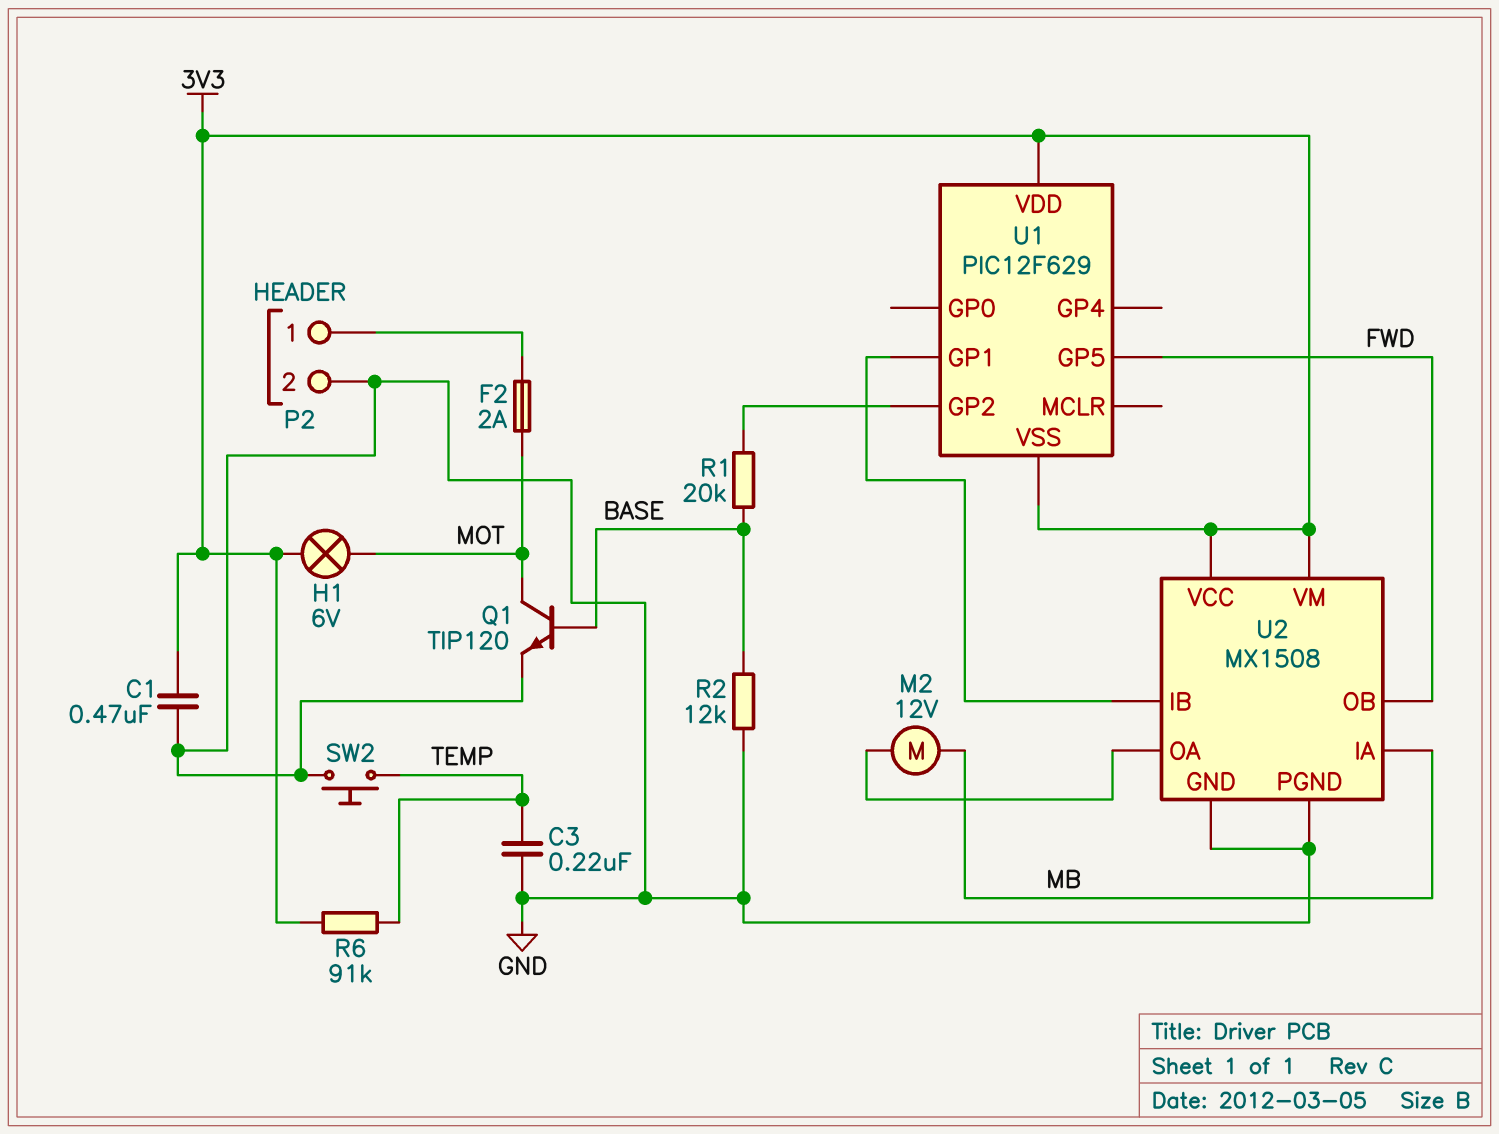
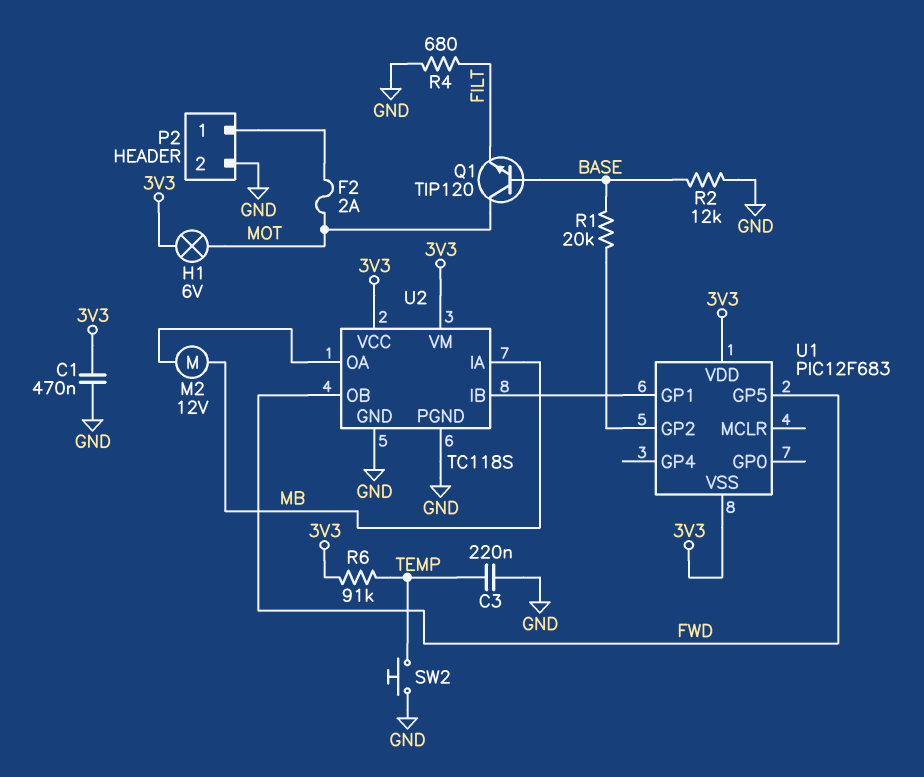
Q1: NPN TIP120 (B BASE, C MOT, E GND) -> NPN TIP120 (B BASE, C MOT, E FILT)
R4: none -> 680 (FILT, GND)
U1: PIC12F629 -> PIC12F683
U2: MX1508 -> TC118S

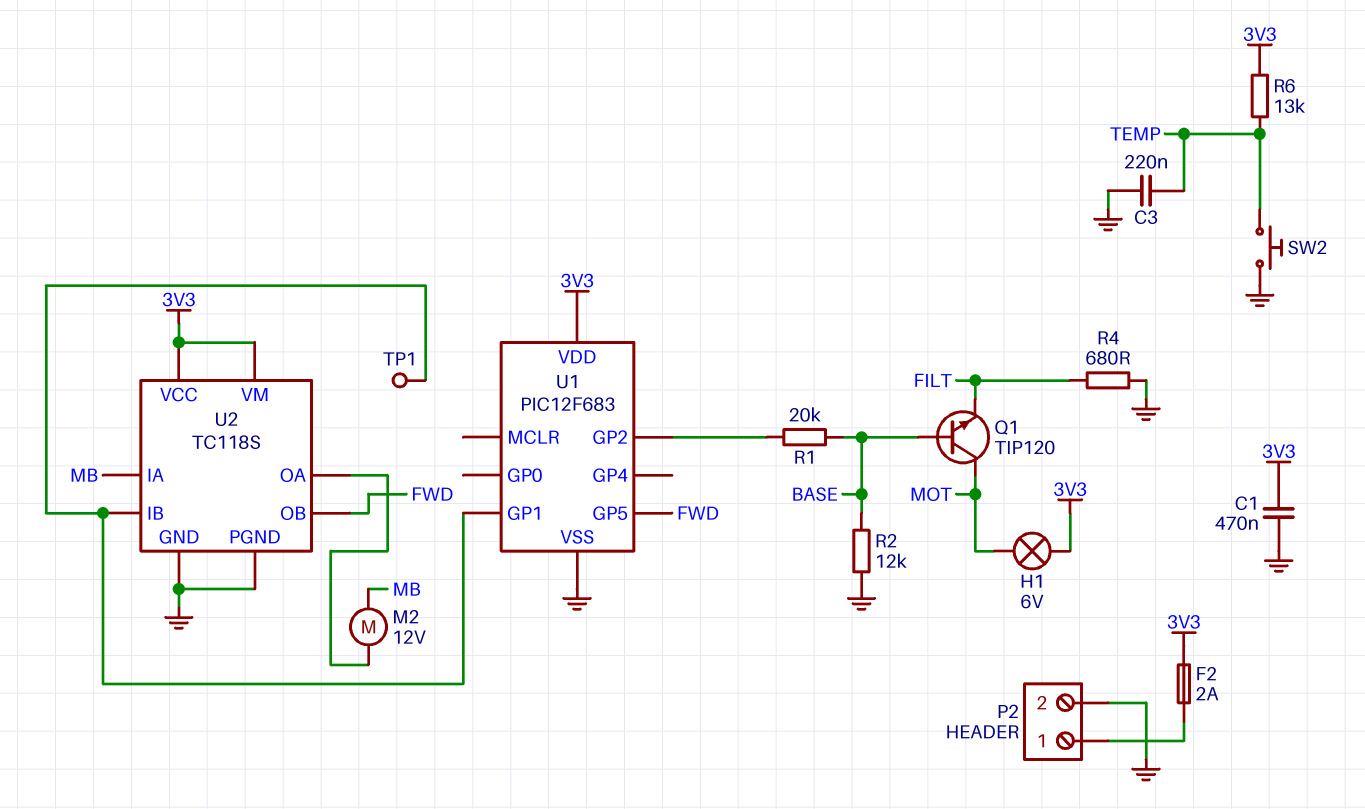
F2: 2A (MOT, P2/1) -> 2A (3V3, P2/1)
R6: 91k (3V3, TEMP) -> 13k (3V3, TEMP)
TP1: none -> test point (U1/GP1)
U1 pin VSS: 3V3 -> GND

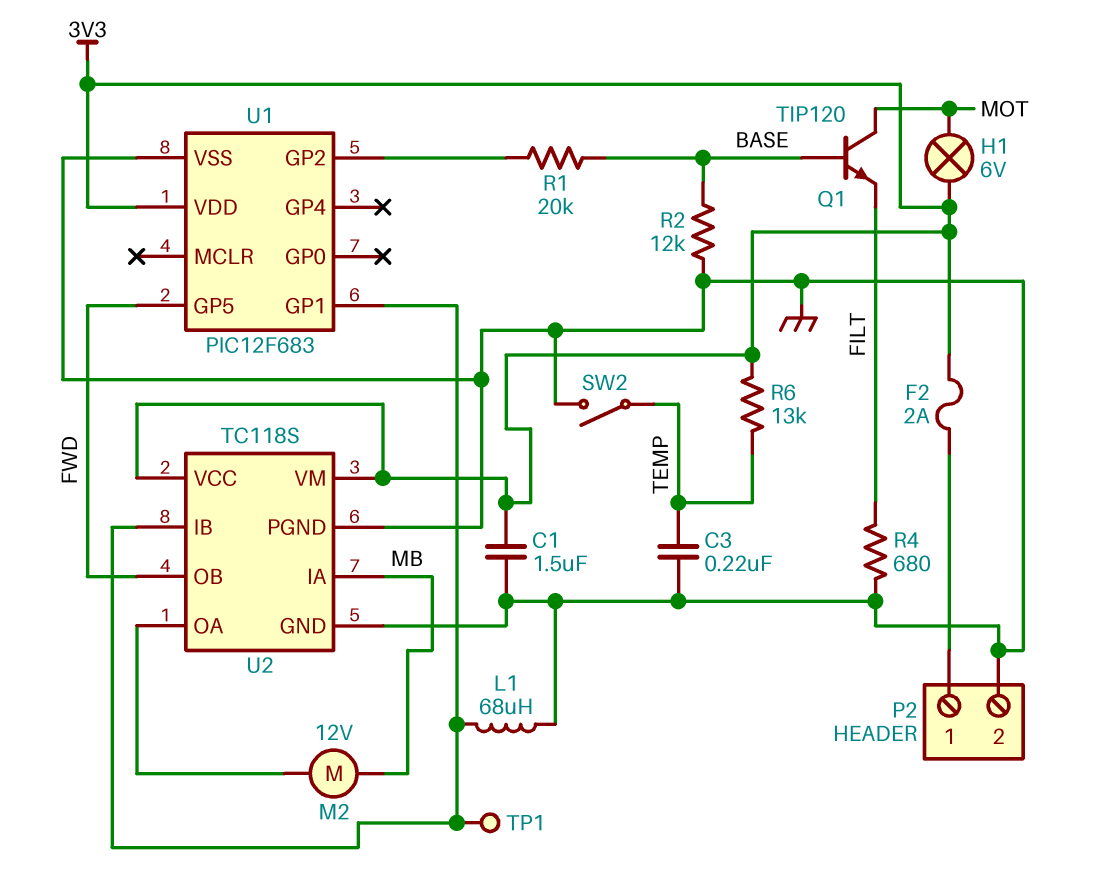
C1: 470nF (3V3, GND) -> 1.5uF (3V3, GND)
L1: none -> 68uH (GND, U1/GP1)
SW2: button (GND, TEMP) -> switch (GND, TEMP)

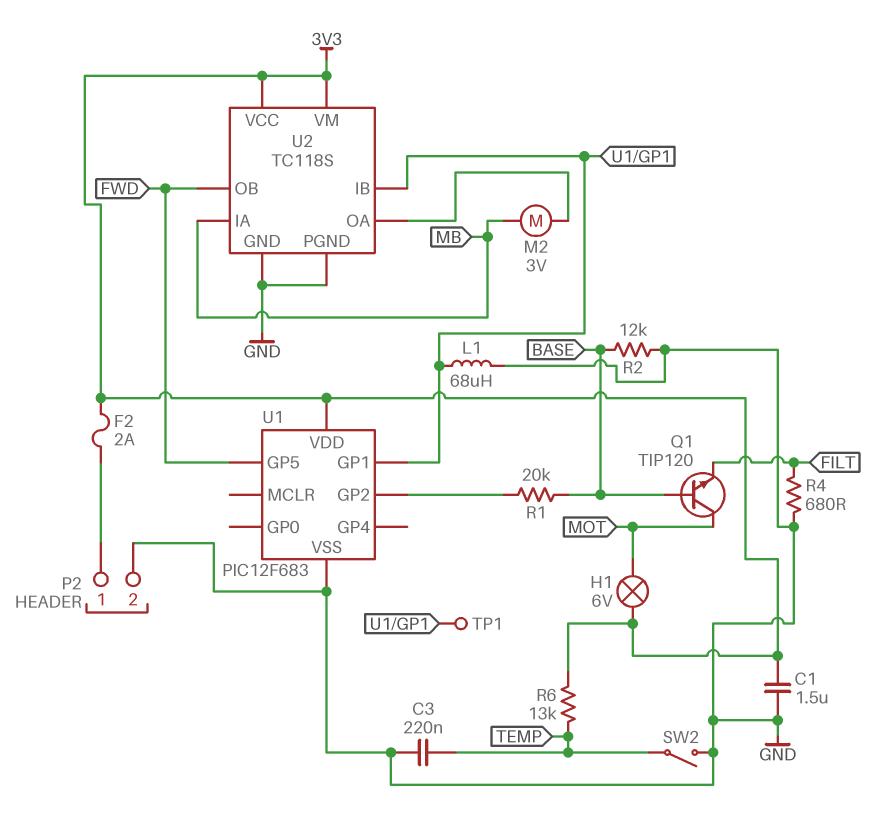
M2: motor 12V (MB, U2/OA) -> motor 3V (MB, U2/OA)

